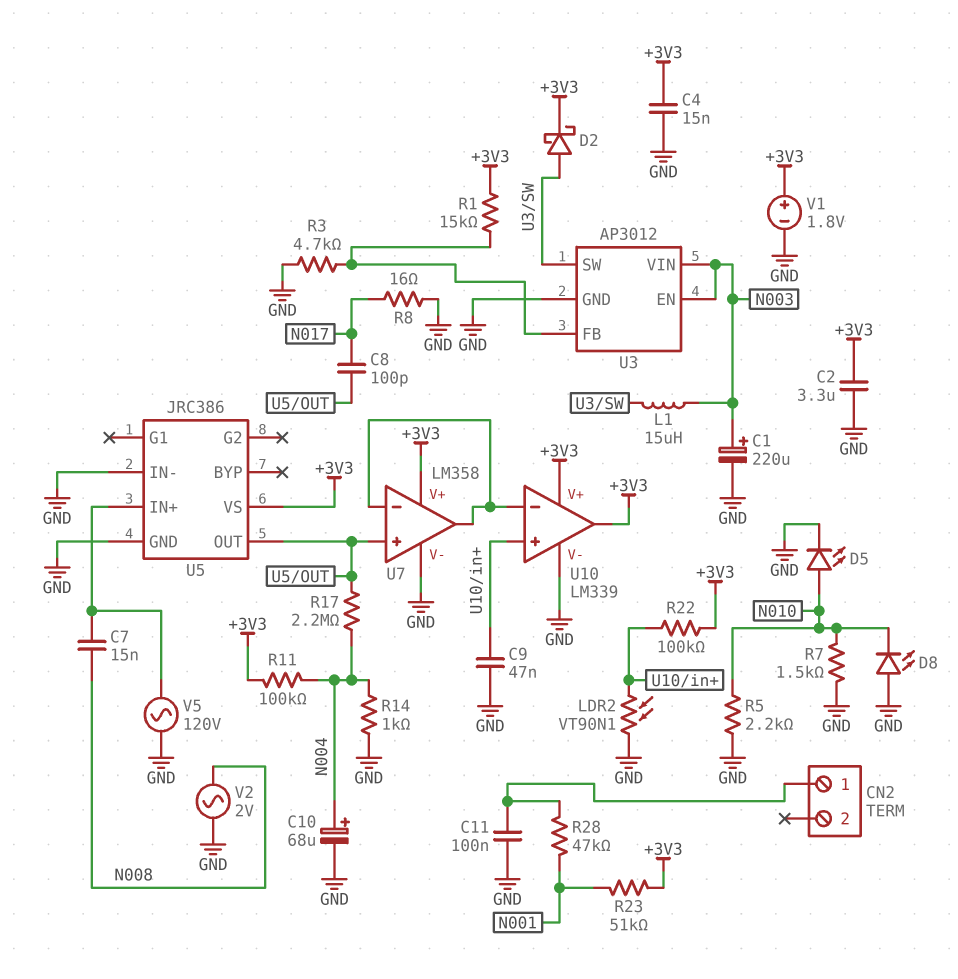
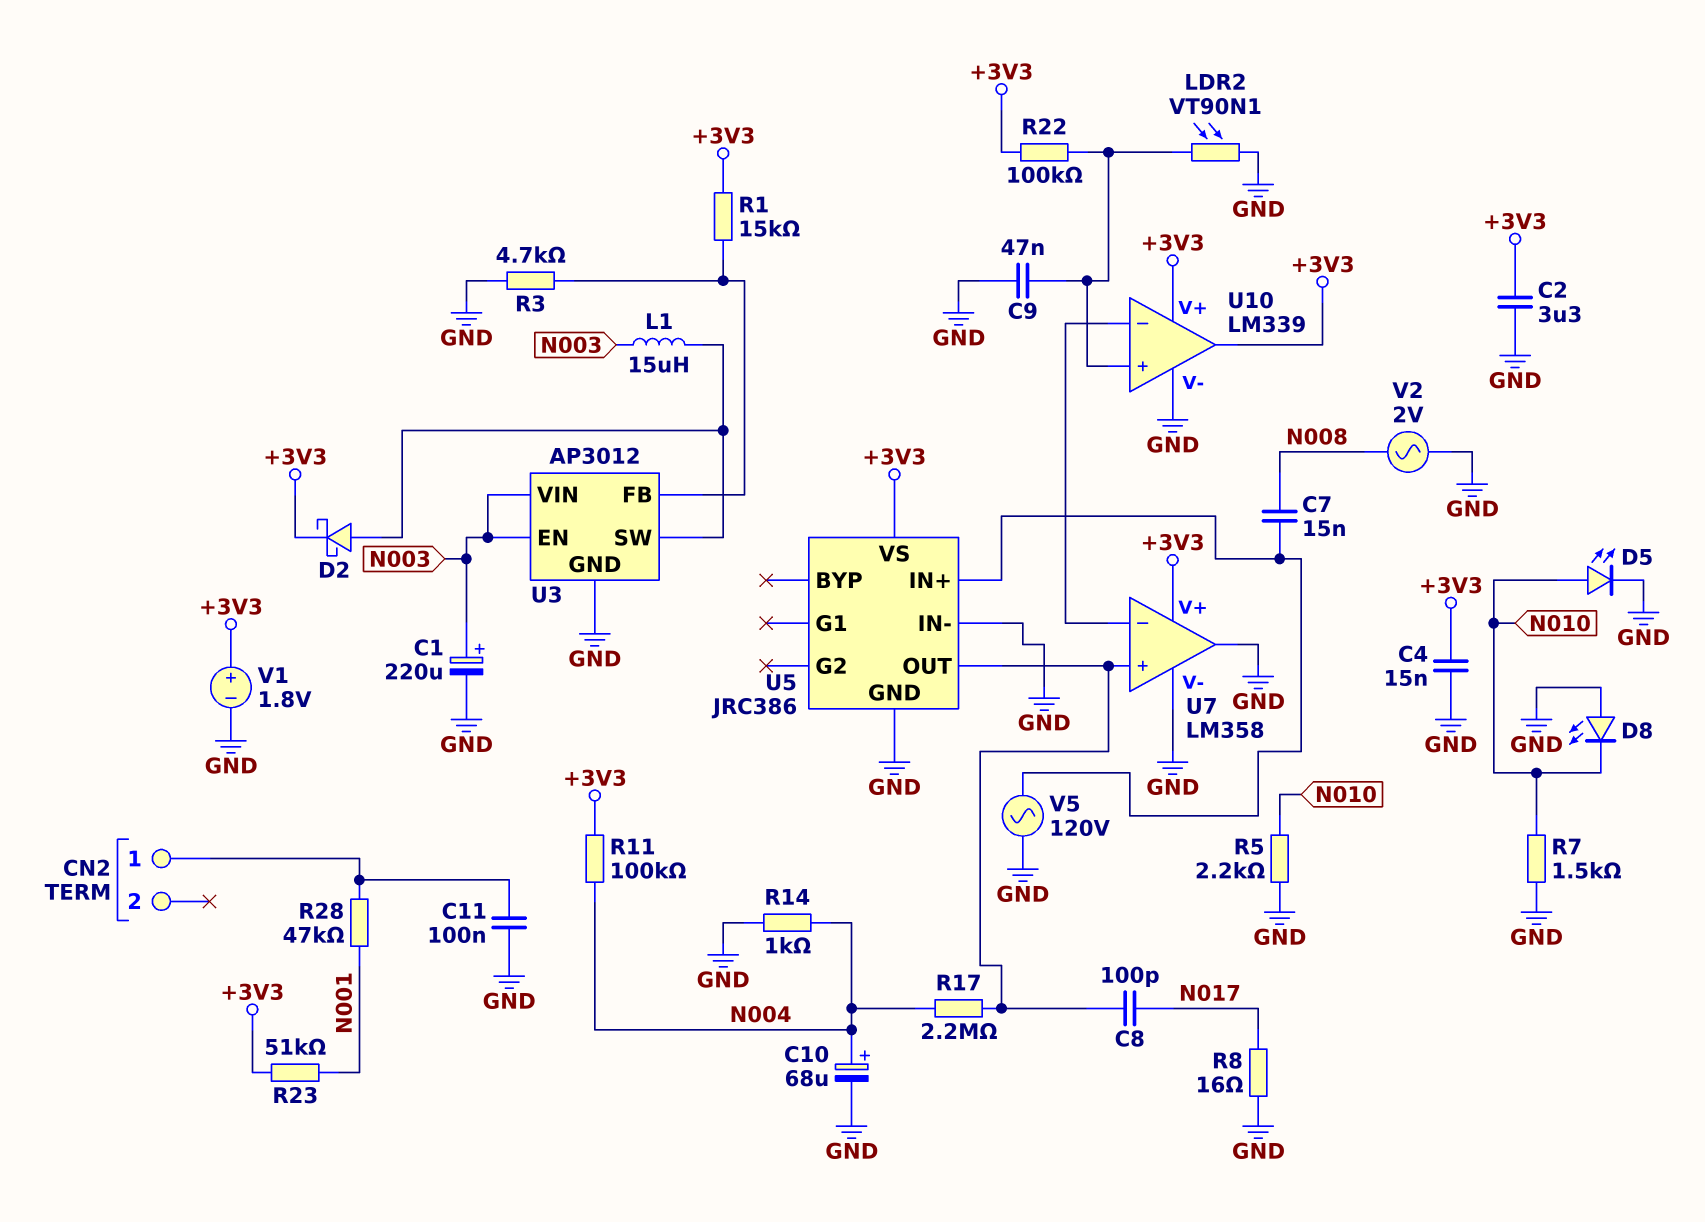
U7 pin out: U7/in- -> GND

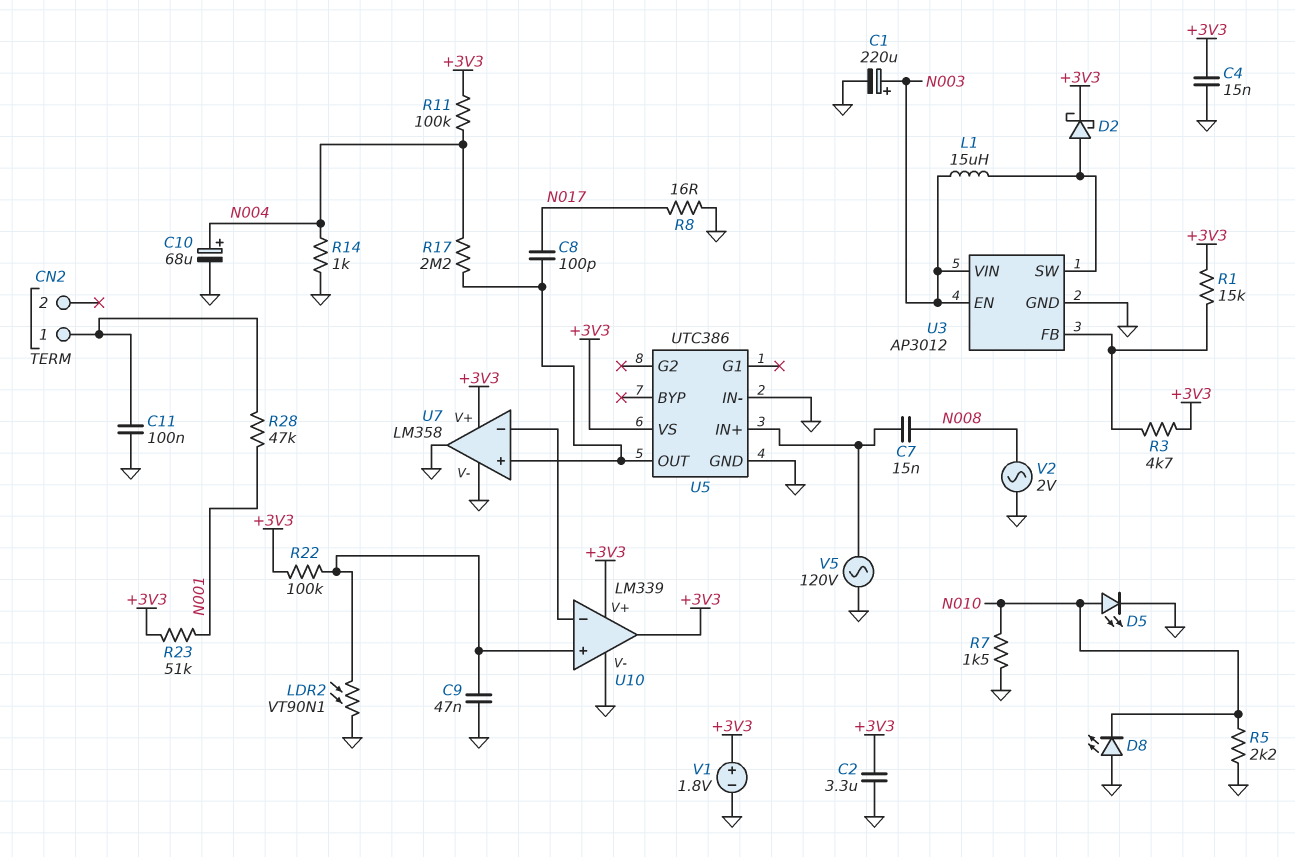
R3: 4.7k (GND, U3/FB) -> 4.7k (+3V3, U3/FB)
U5: JRC386 -> UTC386

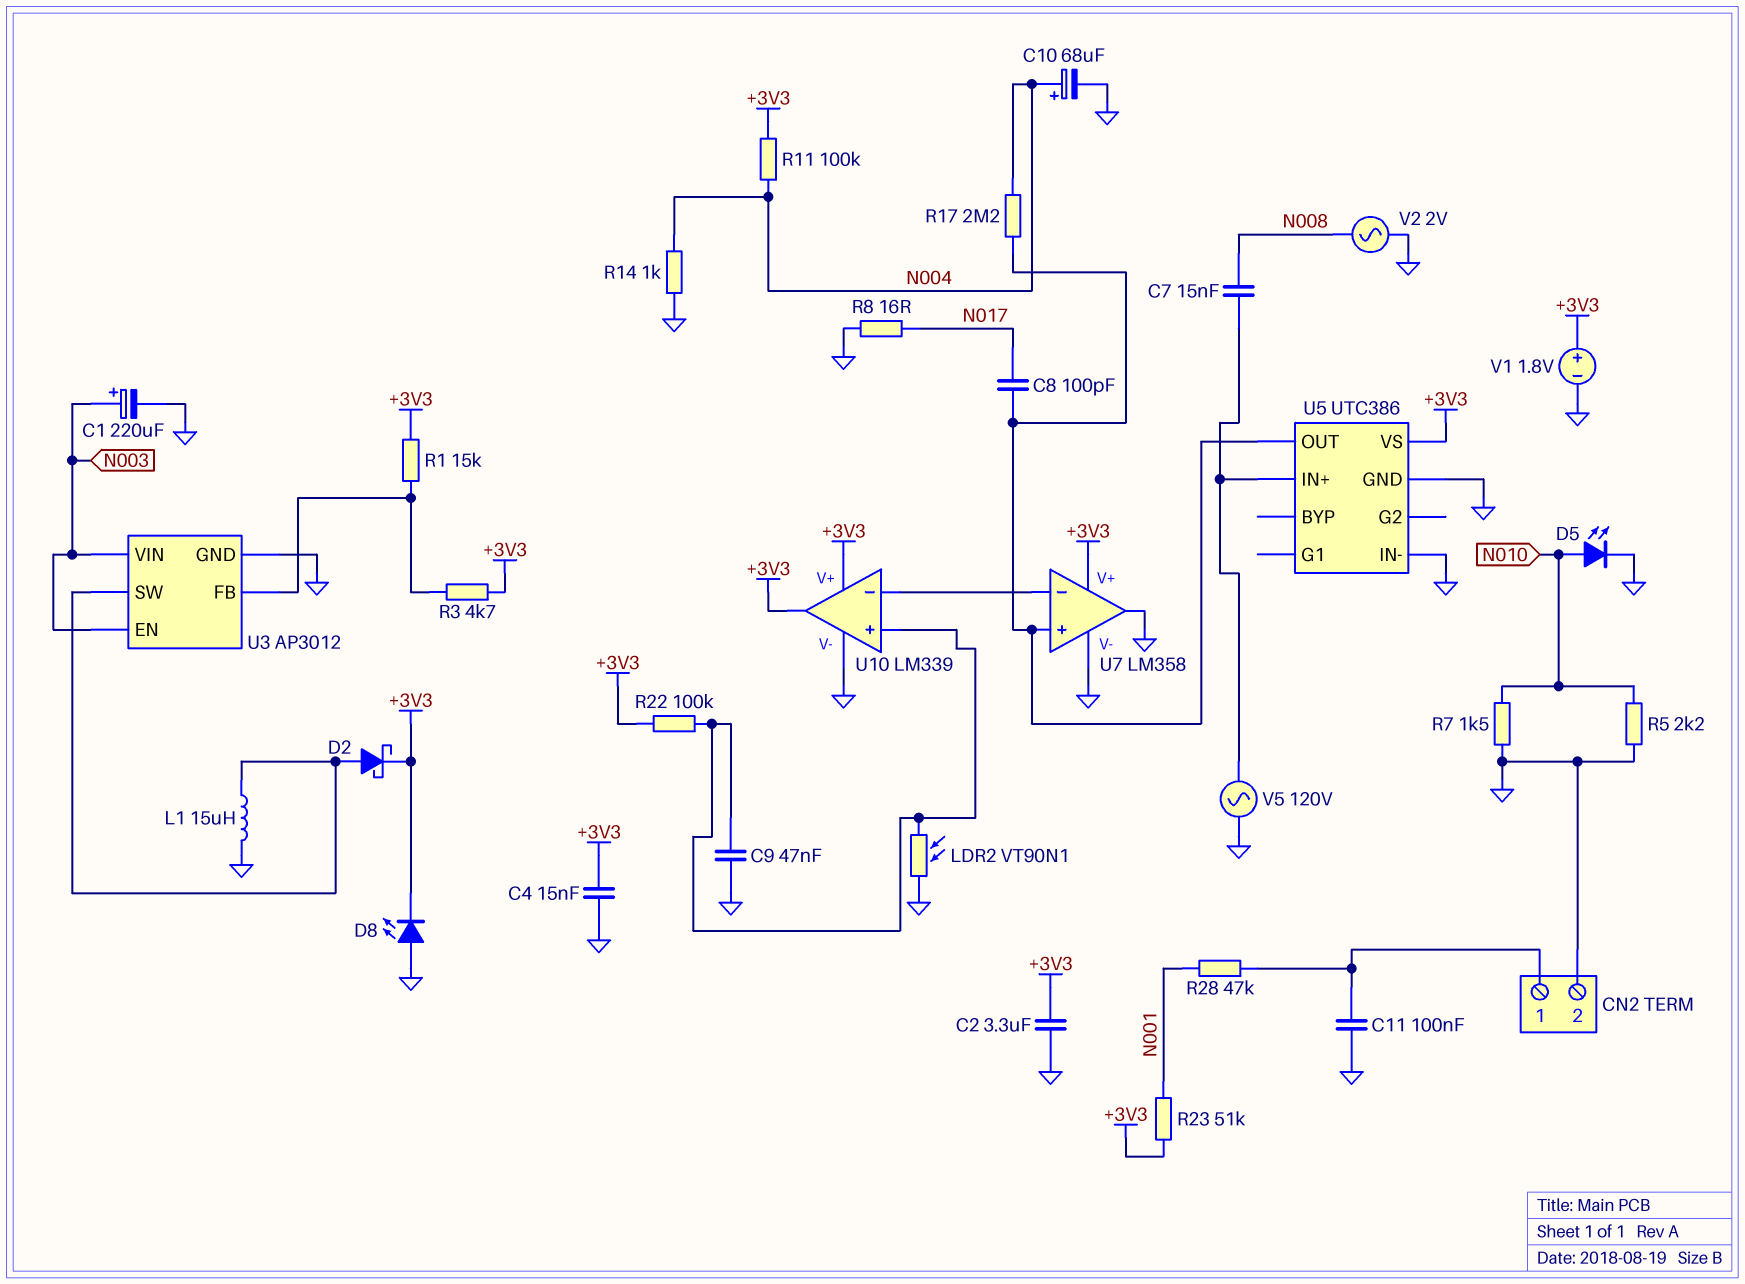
CN2 pin 2: none -> GND
D8: LED (A GND, K N010) -> LED (A GND, K +3V3)
L1: 15uH (N003, U3/SW) -> 15uH (GND, U3/SW)

